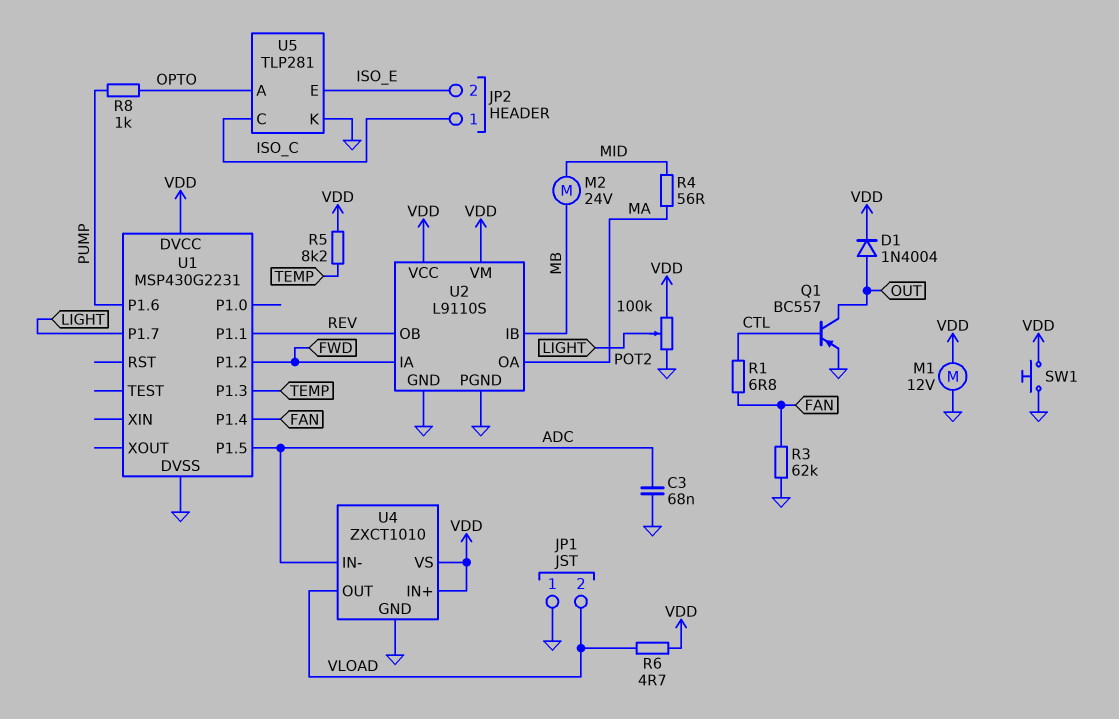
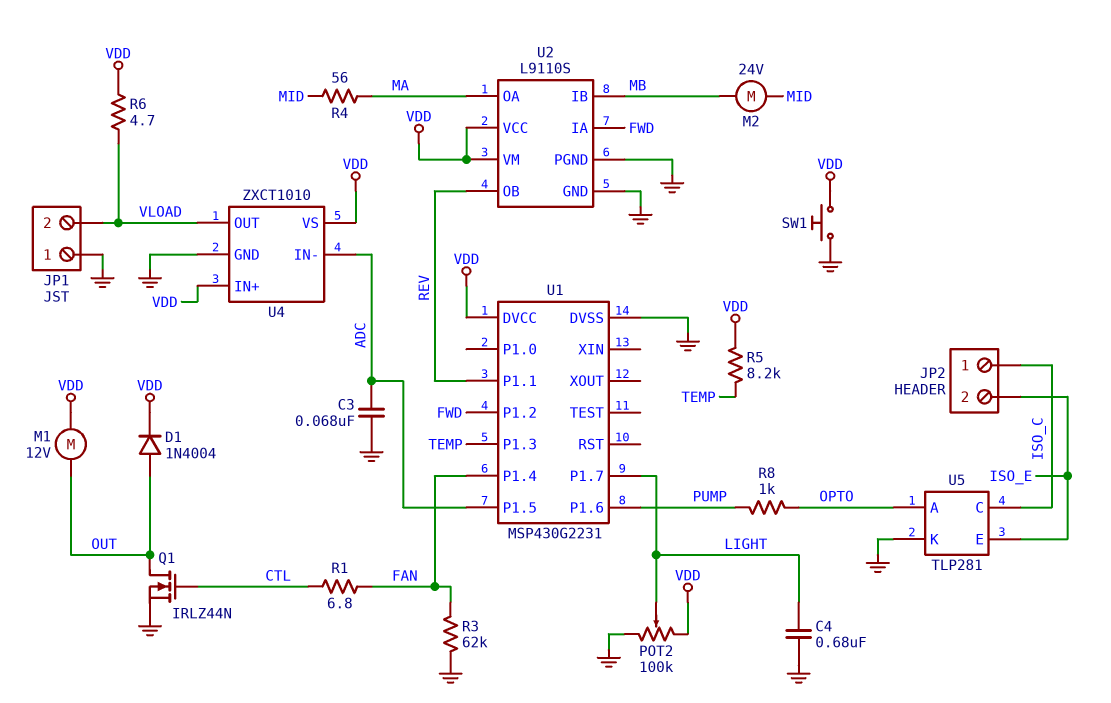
C4: none -> 680nF (GND, LIGHT)
M1: motor 12V (GND, VDD) -> motor 12V (OUT, VDD)
Q1: PNP BC557 (B CTL, C OUT, E GND) -> NMOS IRLZ44N (G CTL, D OUT, S GND)

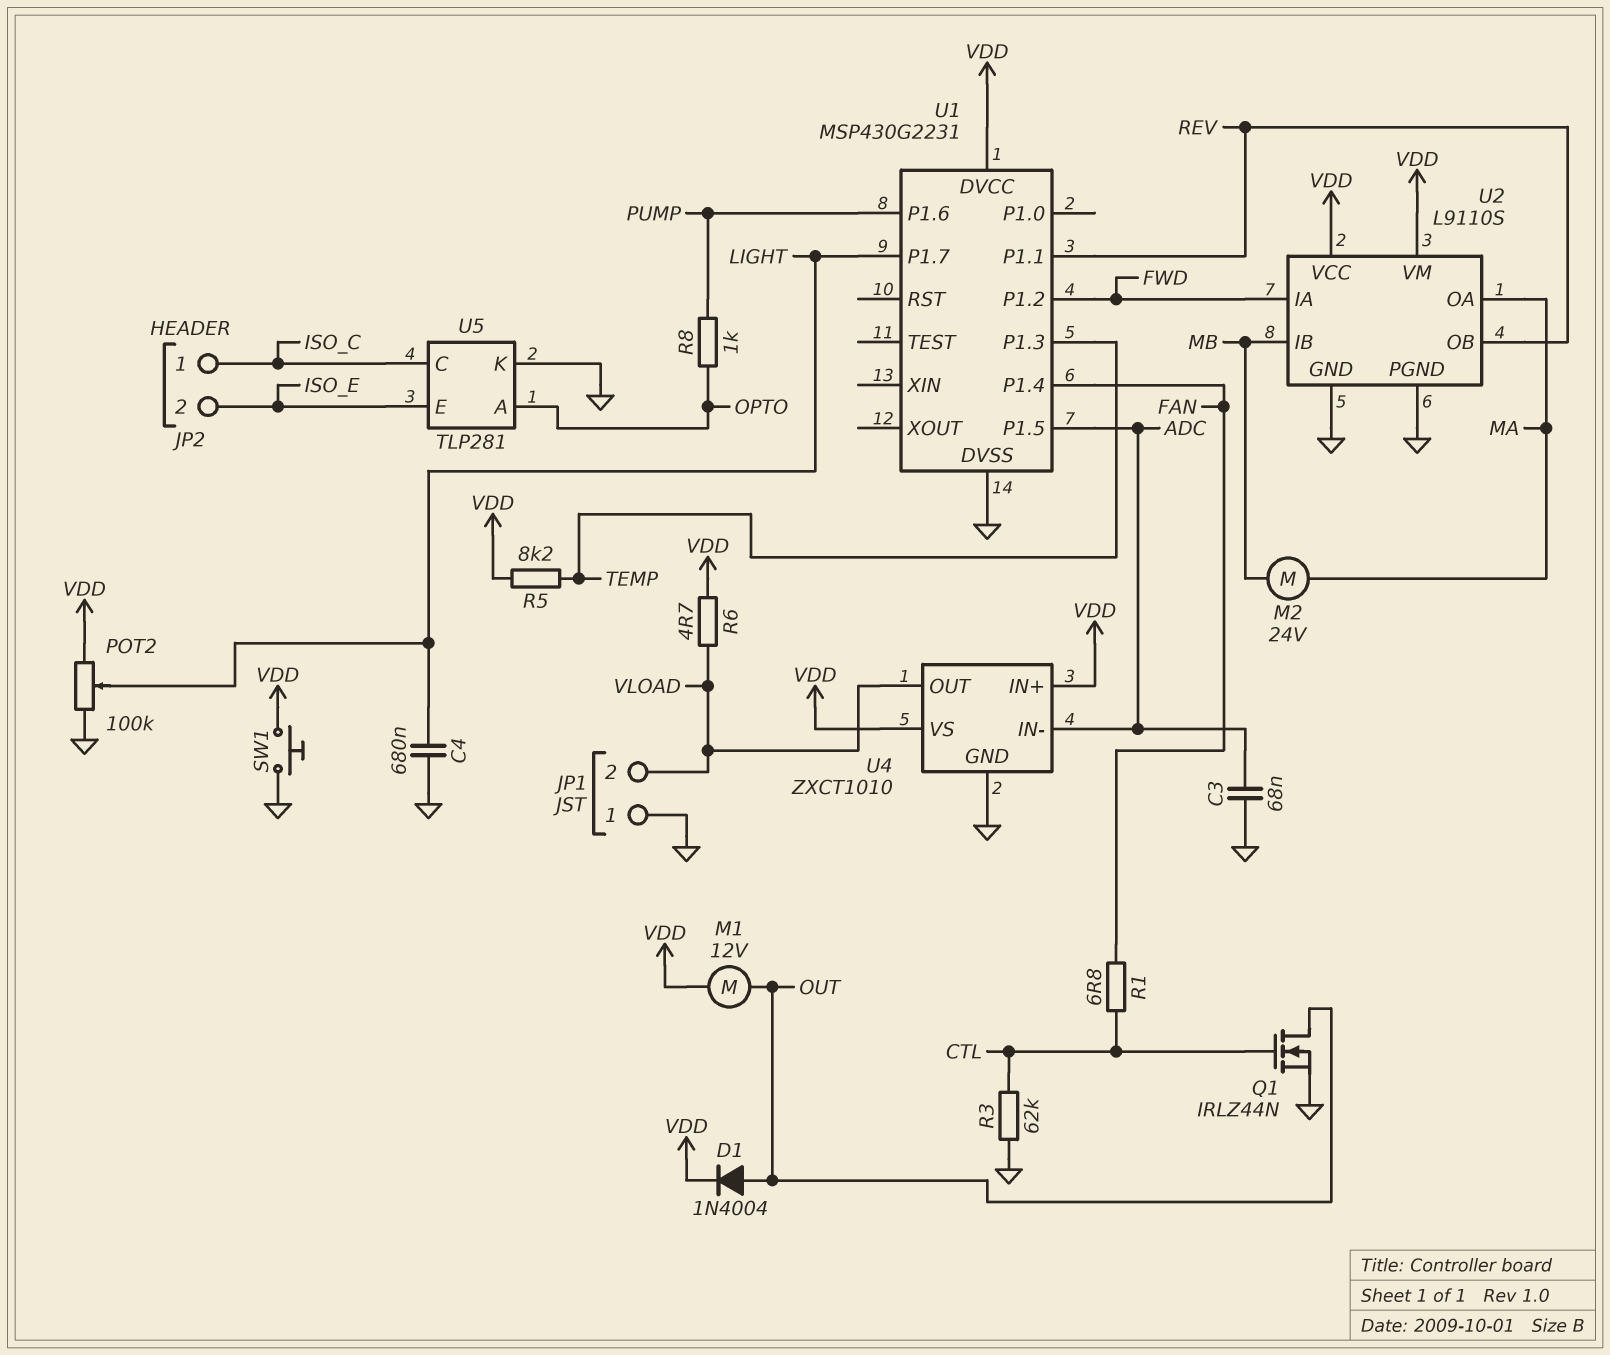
M2: motor 24V (MB, MID) -> motor 24V (MA, MB)
R3: 62k (FAN, GND) -> 62k (CTL, GND)
R4: 56 (MA, MID) -> none

